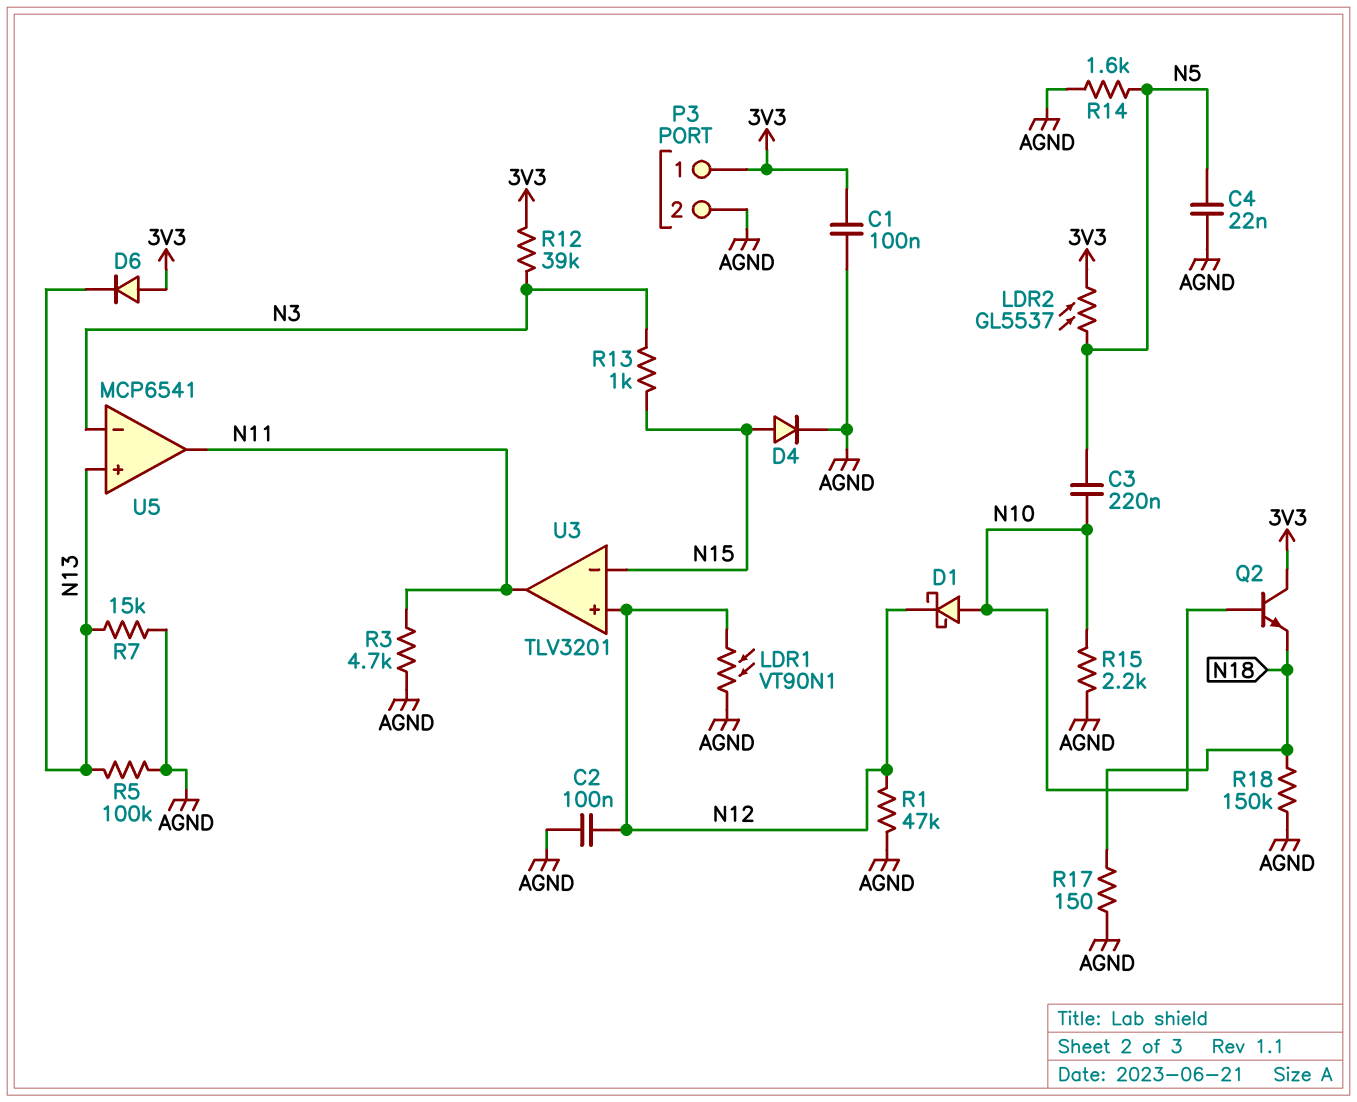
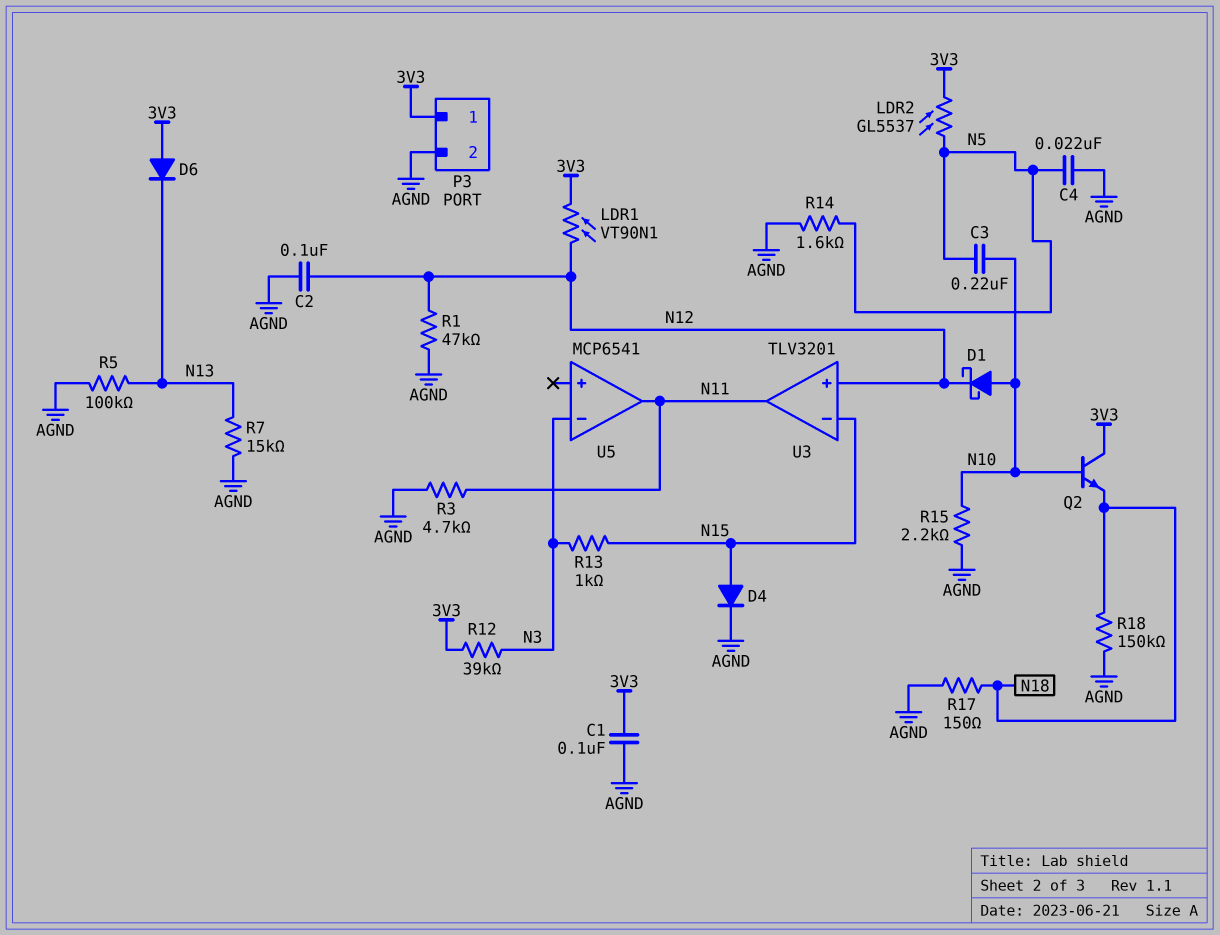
LDR1: VT90N1 (AGND, N12) -> VT90N1 (3V3, N12)
U5 pin in+: N13 -> none

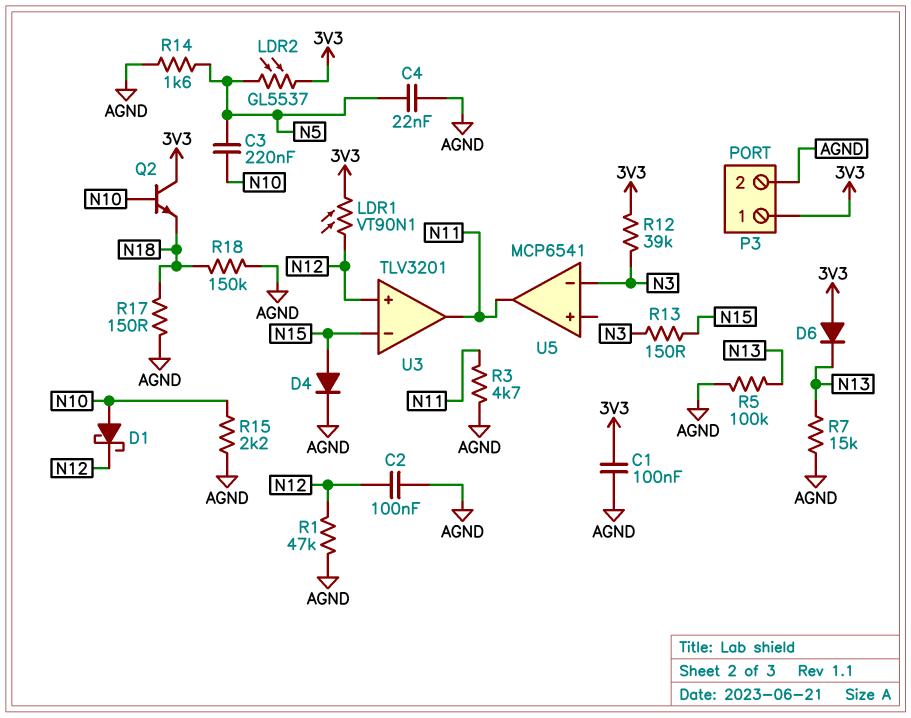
R13: 1k (N3, N15) -> 150 (N3, N15)

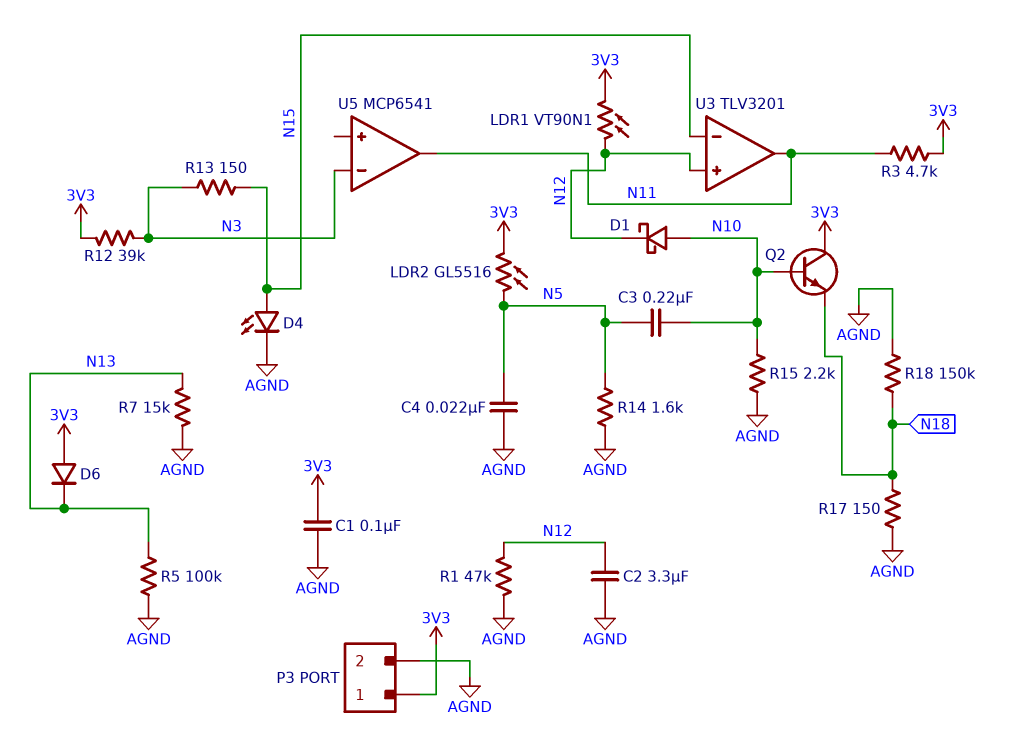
C2: 100nF (AGND, N12) -> 3.3uF (AGND, N12)
D4: diode (A N15, K AGND) -> LED (A N15, K AGND)
LDR2: GL5537 (3V3, N5) -> GL5516 (3V3, N5)
R3: 4.7k (AGND, N11) -> 4.7k (3V3, N11)

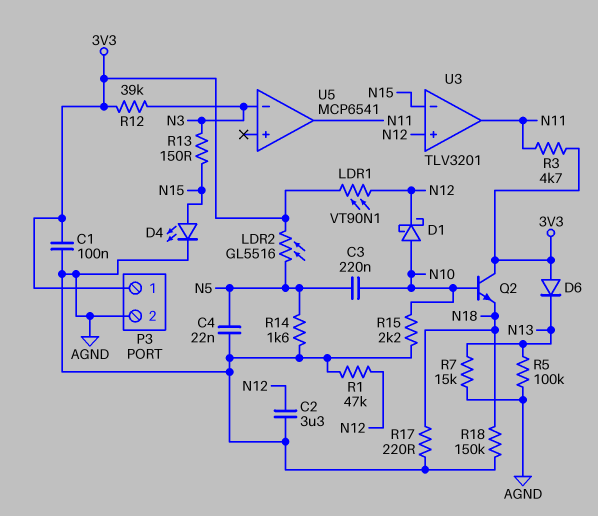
R17: 150 (AGND, N18) -> 220 (AGND, N18)

